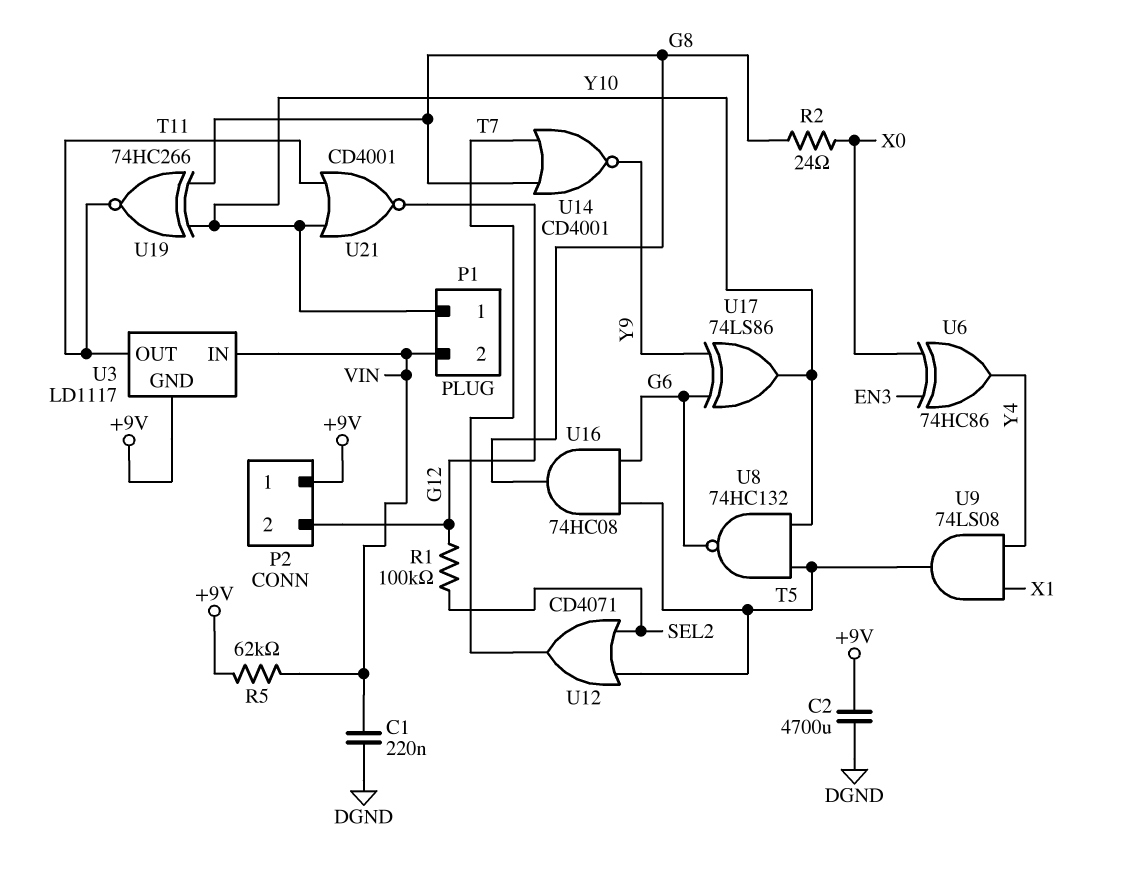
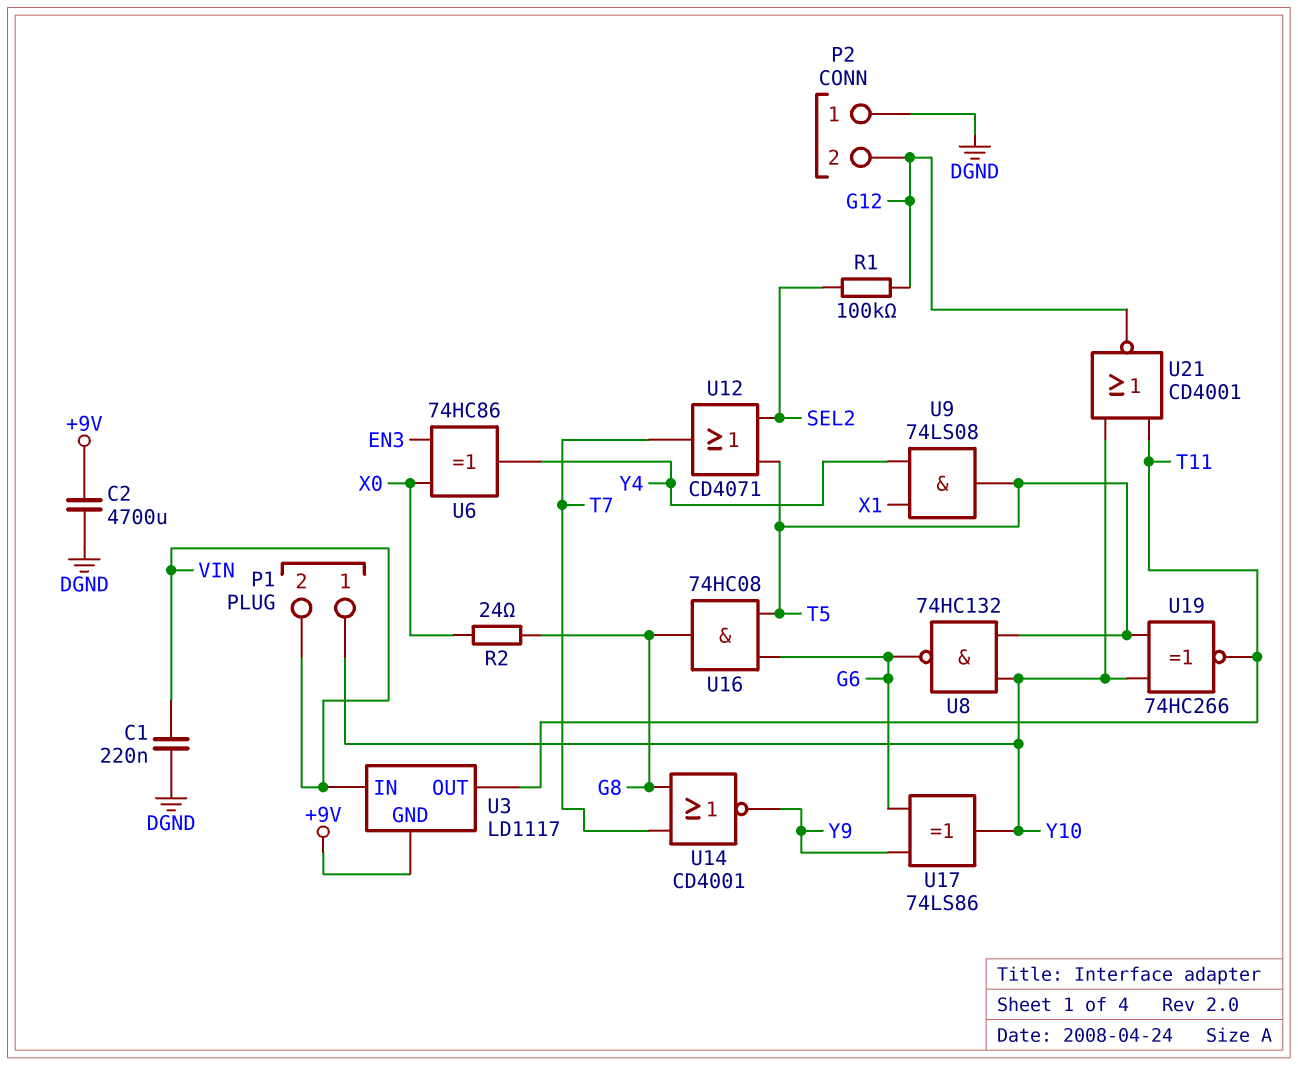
P2 pin 1: +9V -> DGND
R5: 62k (+9V, VIN) -> none
U19: XNOR 74HC266 (in G8, in Y10, out T11) -> XNOR 74HC266 (in T5, in Y10, out T11)

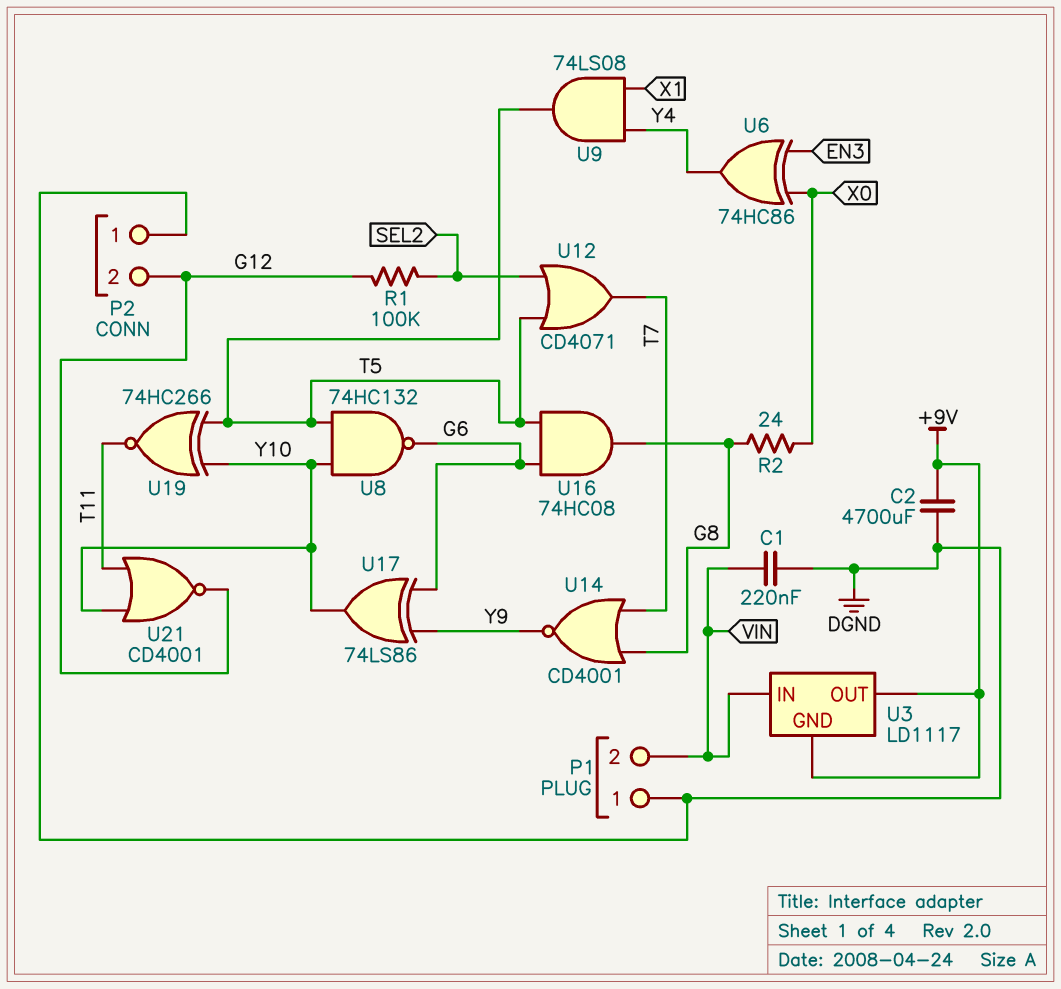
P1 pin 1: Y10 -> DGND
U3 pin OUT: T11 -> +9V

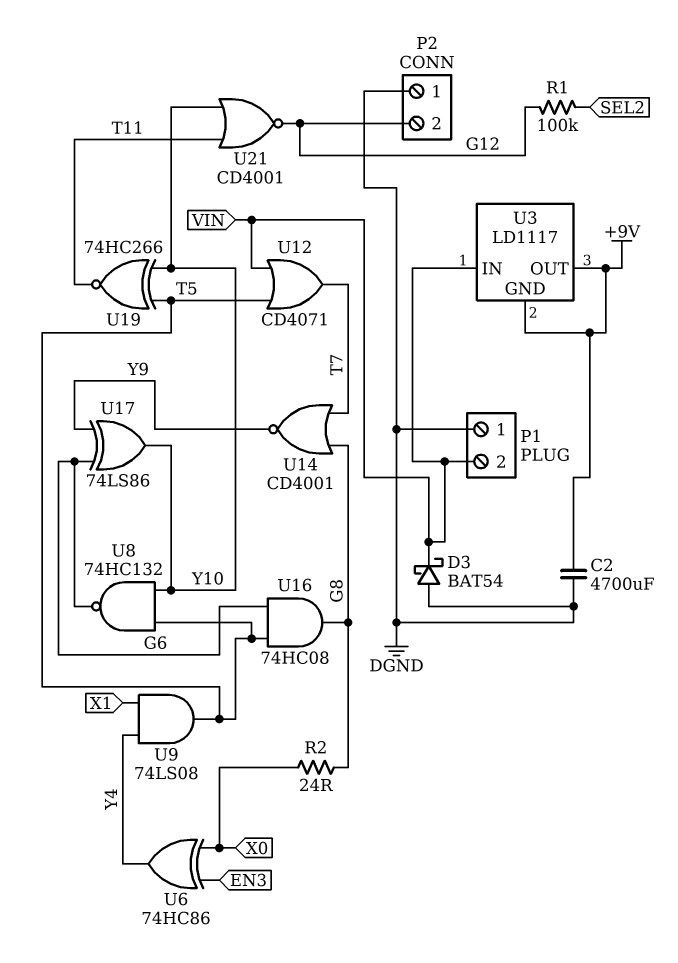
C1: 220nF (DGND, VIN) -> none
D3: none -> schottky BAT54 (A DGND, K VIN)
U12: OR CD4071 (in SEL2, in T5, out T7) -> OR CD4071 (in T5, in VIN, out T7)

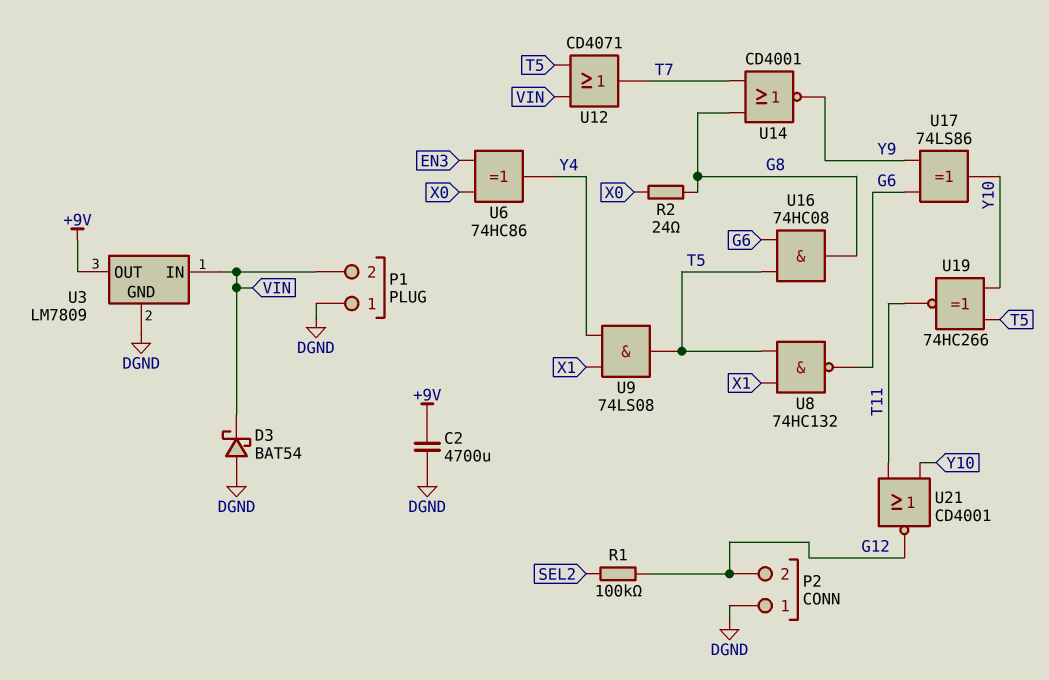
U3: LD1117 -> LM7809
U3 pin GND: +9V -> DGND
U8: NAND 74HC132 (in T5, in Y10, out G6) -> NAND 74HC132 (in T5, in X1, out G6)

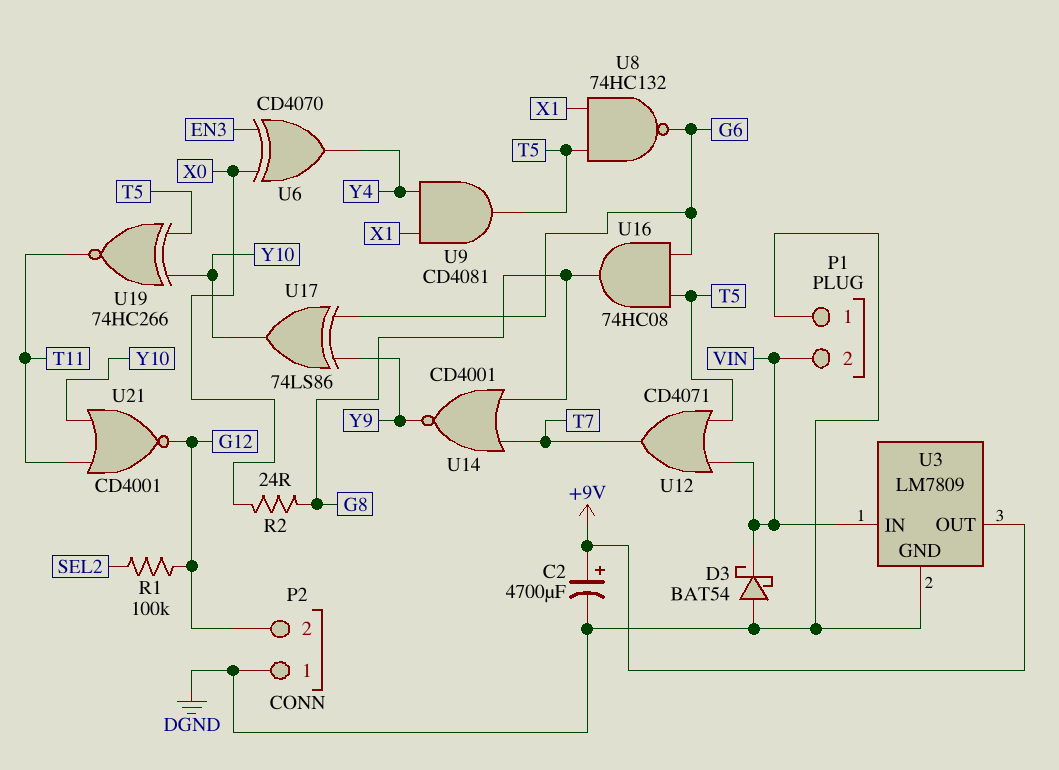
C2: 4700uF (+9V, DGND) -> 4700uF (plus +9V, minus DGND)
U6: XOR 74HC86 (in EN3, in X0, out Y4) -> XOR CD4070 (in EN3, in X0, out Y4)
U9: AND 74LS08 (in X1, in Y4, out T5) -> AND CD4081 (in X1, in Y4, out T5)

